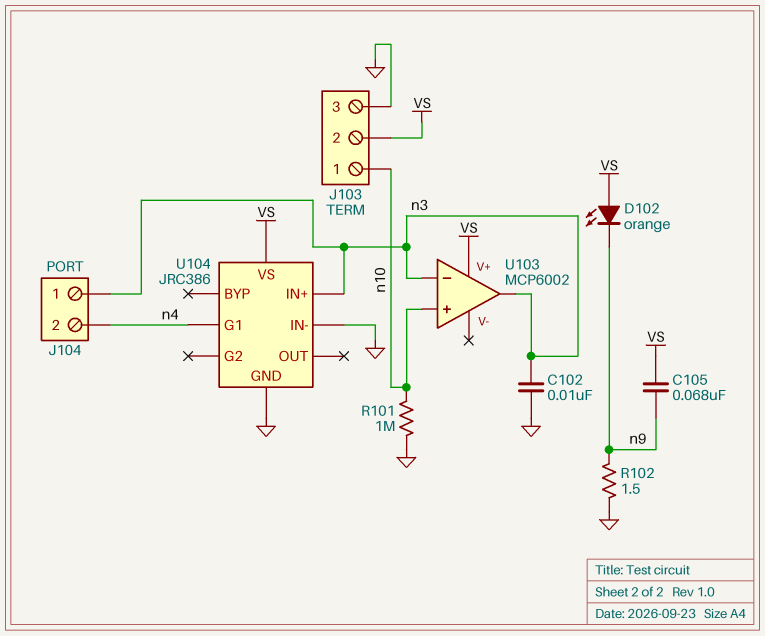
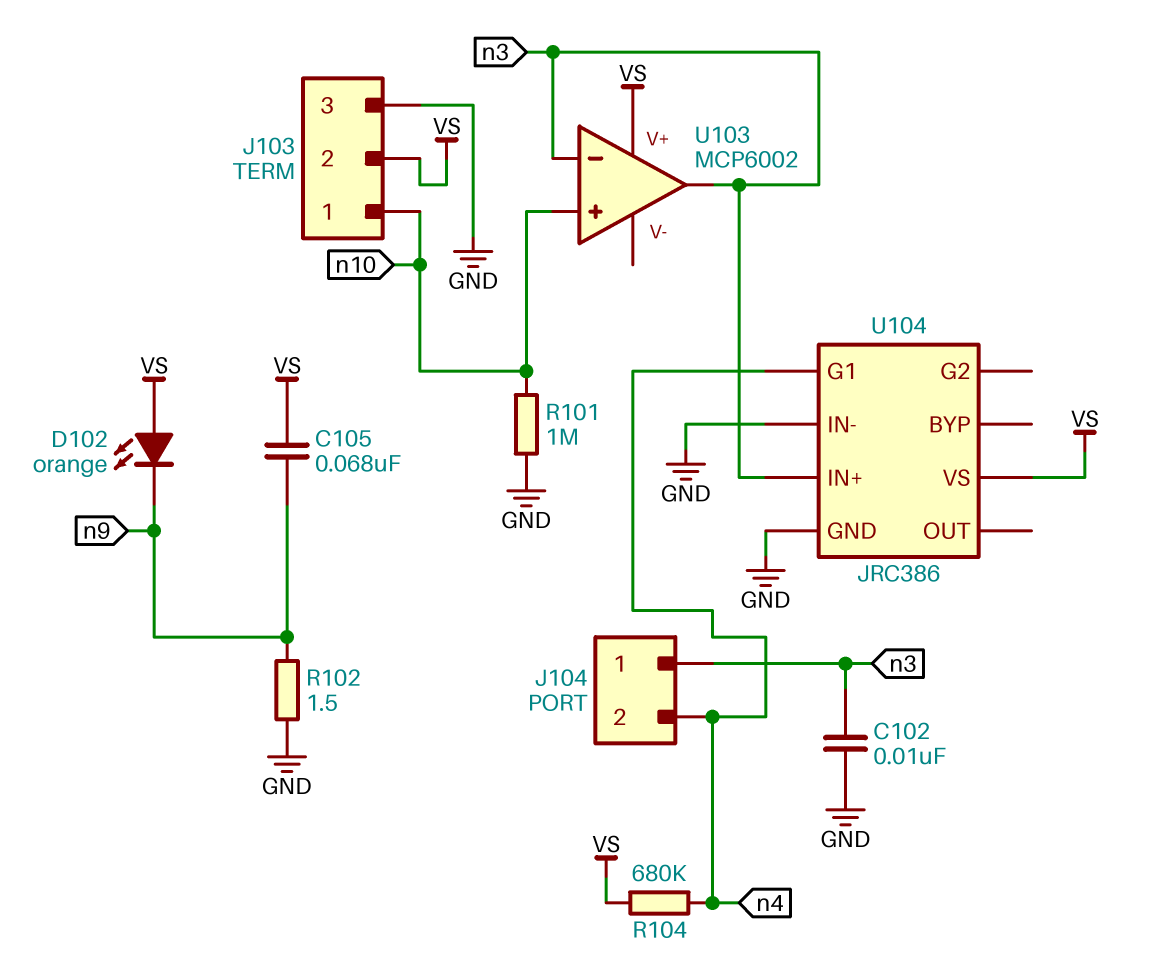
R104: none -> 680k (VS, n4)

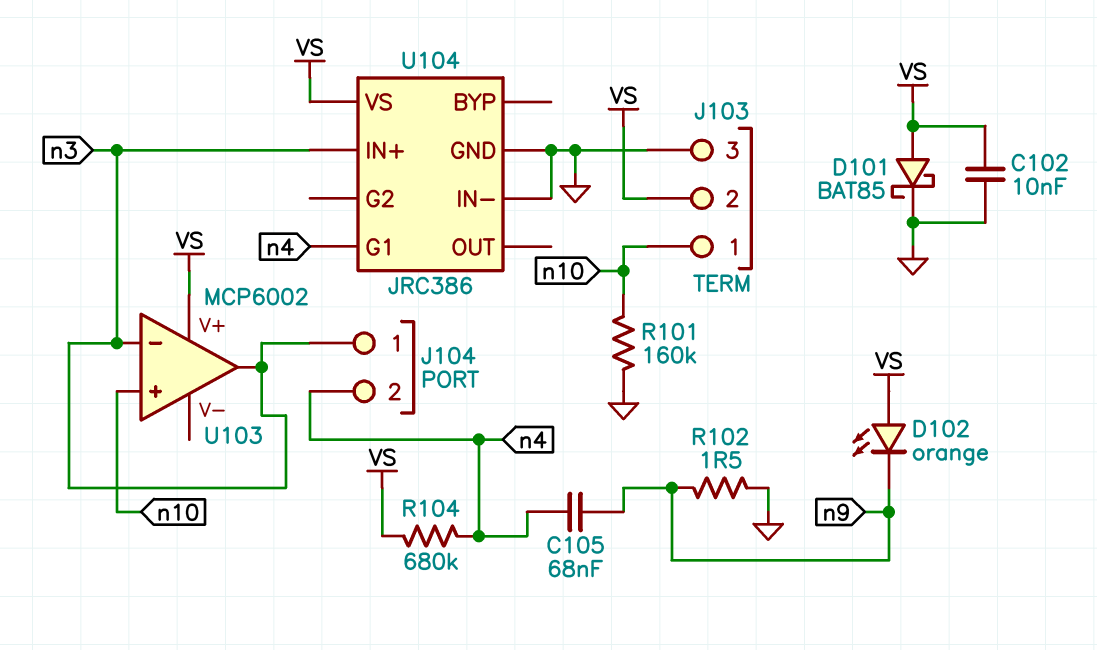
C102: 10nF (GND, n3) -> 10nF (GND, VS)
C105: 68nF (VS, n9) -> 68nF (n4, n9)
D101: none -> schottky BAT85 (A VS, K GND)
R101: 1M (GND, n10) -> 160k (GND, n10)

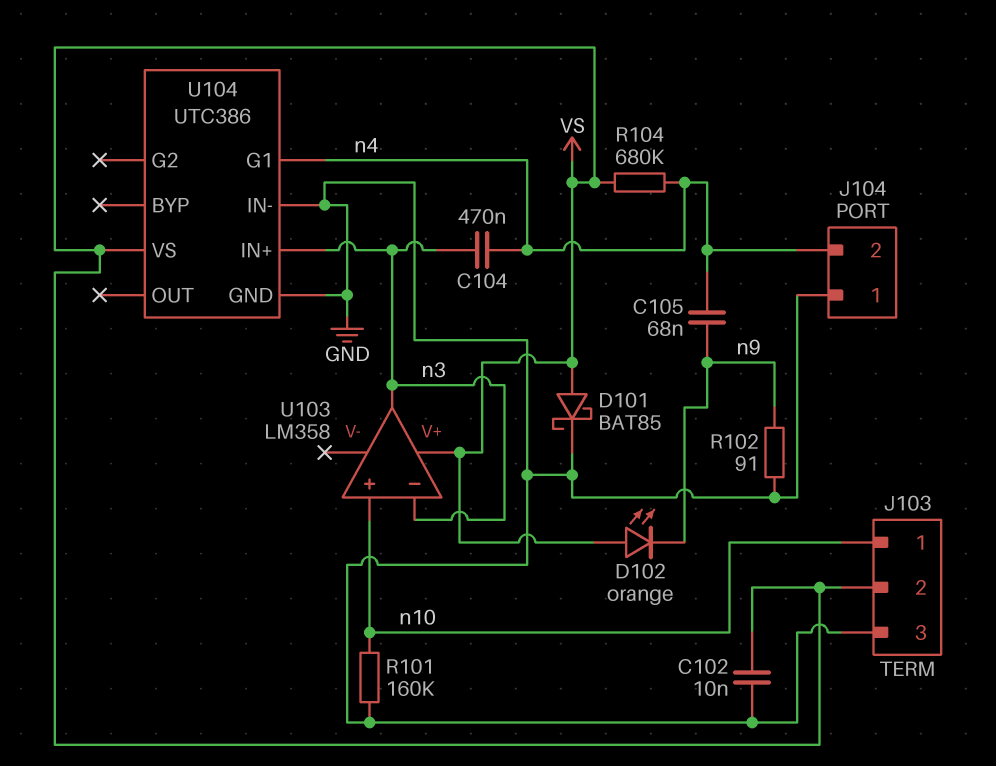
C104: none -> 470nF (n3, n4)
J104 pin 1: n3 -> GND
R102: 1.5 (GND, n9) -> 91 (GND, n9)
U103: MCP6002 -> LM358
U104: JRC386 -> UTC386

